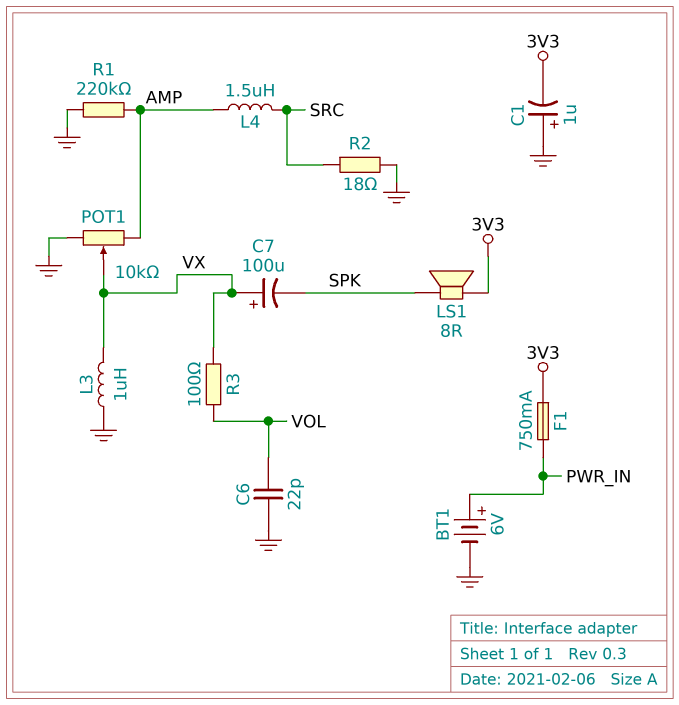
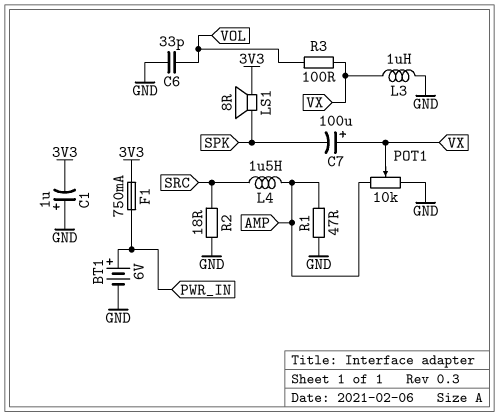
C6: 22pF (GND, VOL) -> 33pF (GND, VOL)
R1: 220k (AMP, GND) -> 47 (AMP, GND)

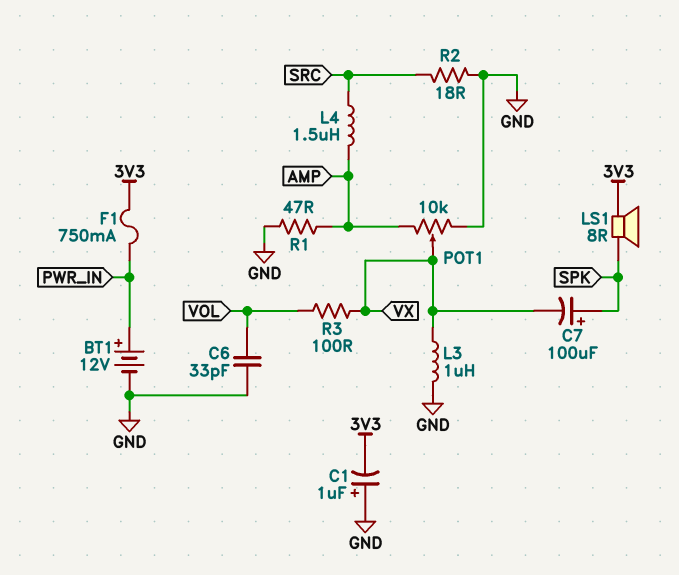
BT1: 6V (plus PWR_IN, minus GND) -> 12V (plus PWR_IN, minus GND)
C7: 100uF (plus VX, minus SPK) -> 100uF (plus SPK, minus VX)

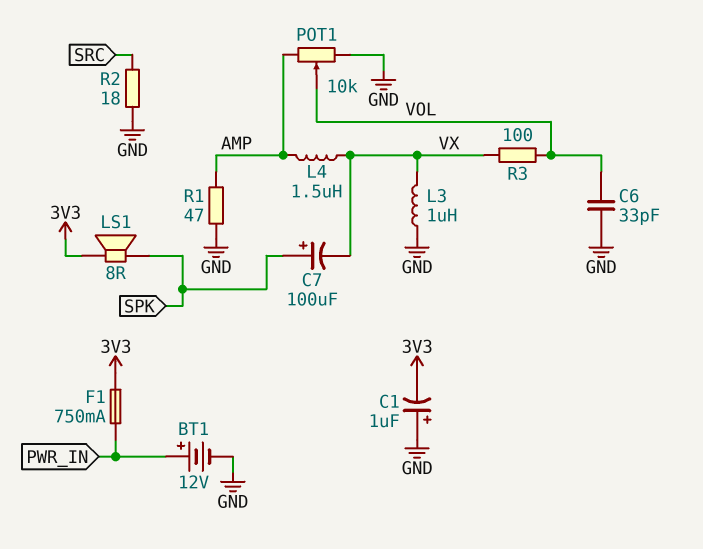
L4: 1.5uH (AMP, SRC) -> 1.5uH (AMP, VX)
POT1: 10k (AMP, GND, wiper VX) -> 10k (AMP, GND, wiper VOL)

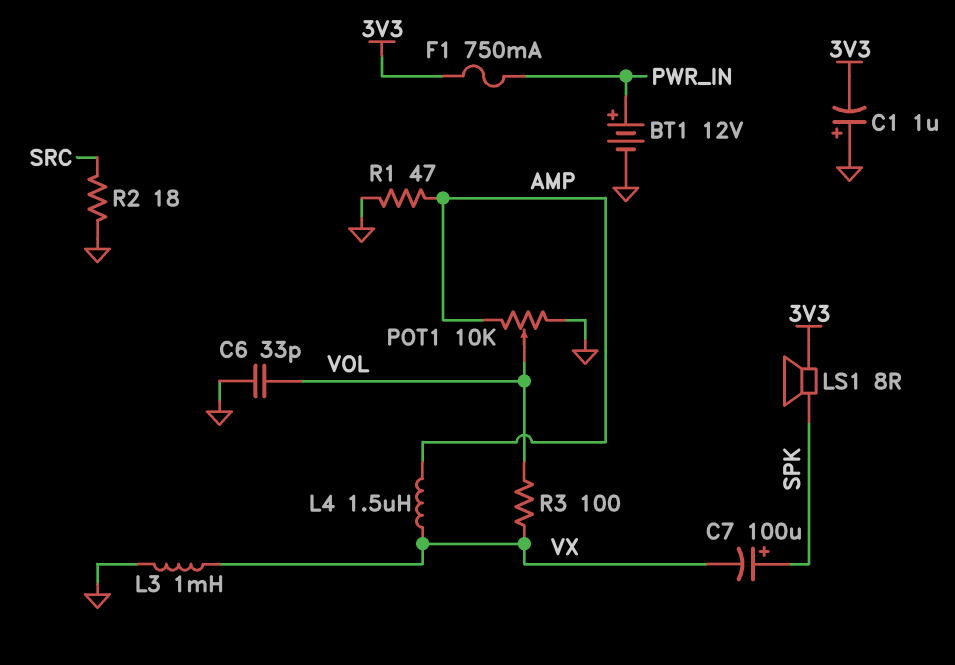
L3: 1uH (GND, VX) -> 1mH (GND, VX)

